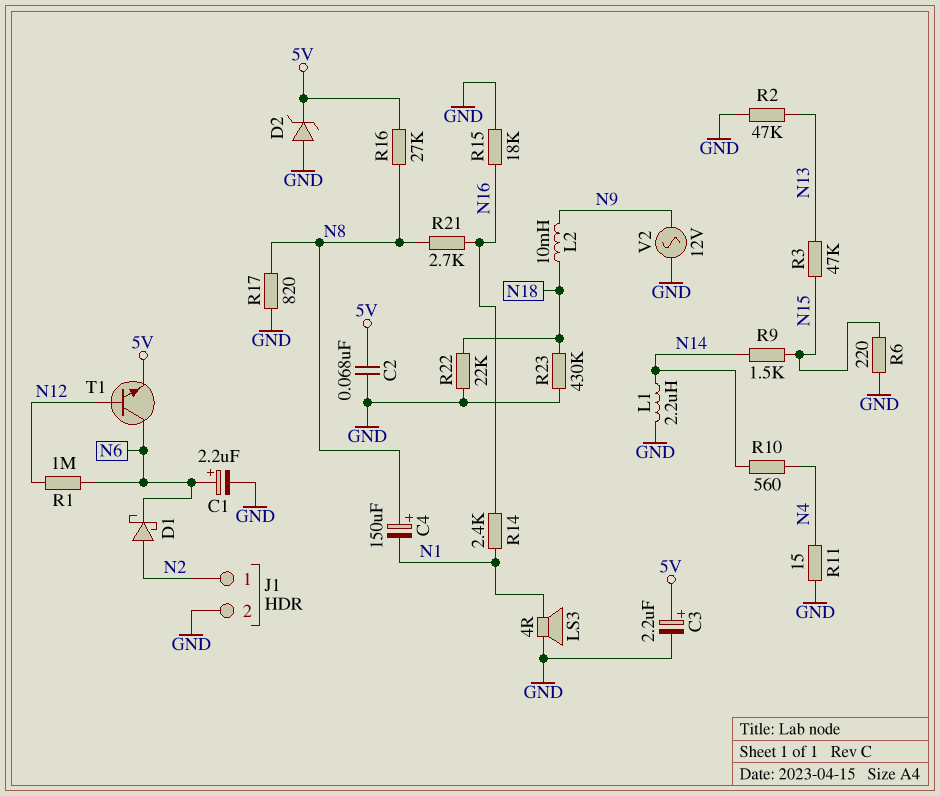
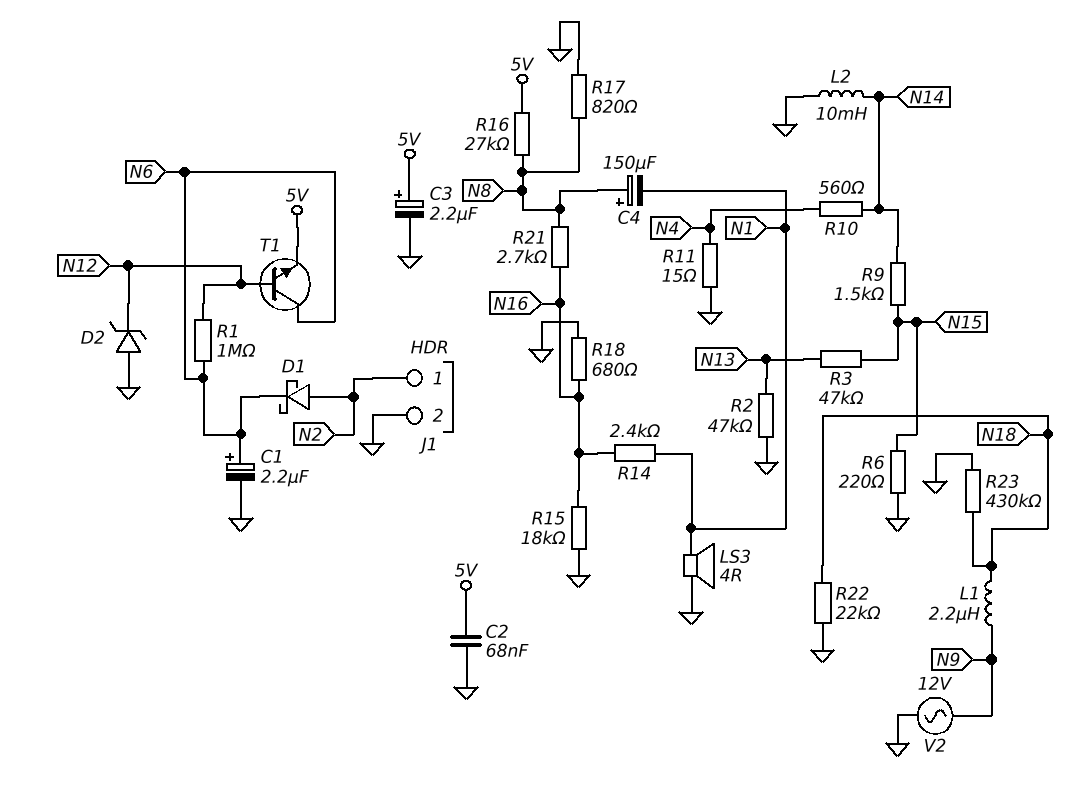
D2: zener (A GND, K 5V) -> zener (A GND, K N12)
L1: 2.2uH (GND, N14) -> 2.2uH (N9, N18)
L2: 10mH (N9, N18) -> 10mH (GND, N14)
R18: none -> 680 (GND, N16)

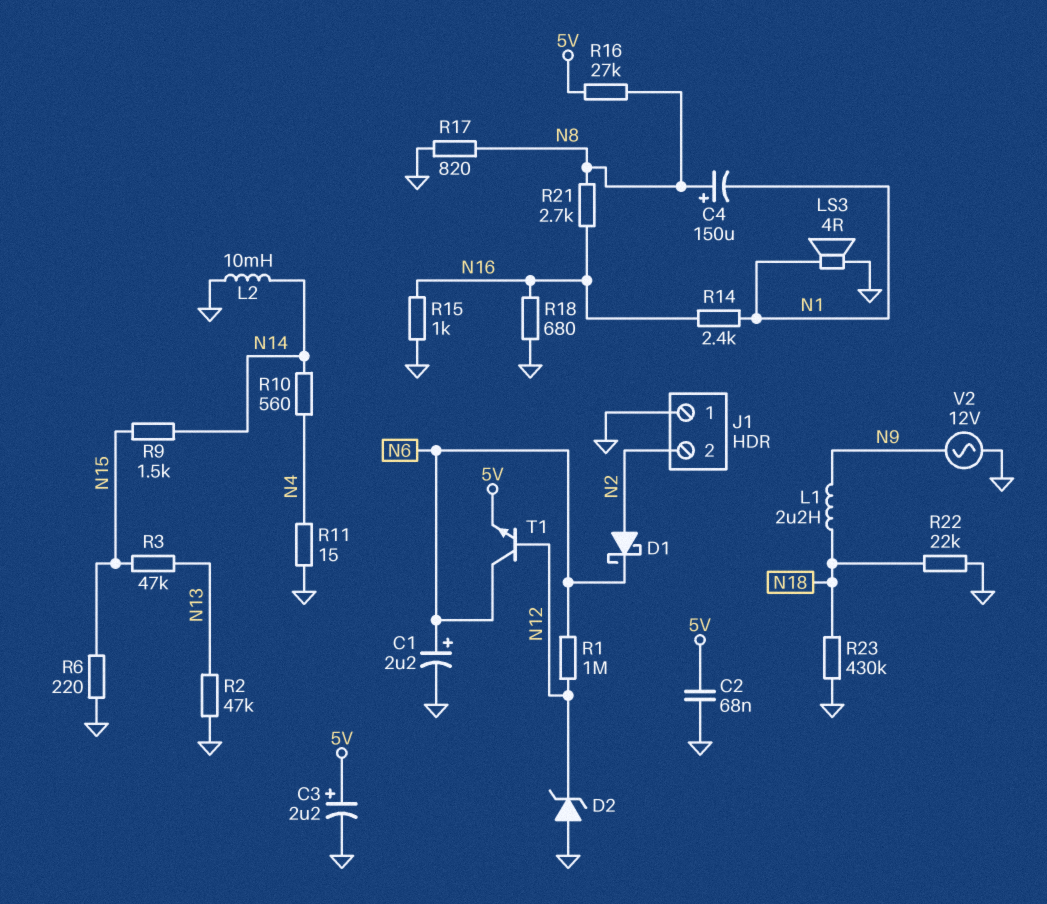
J1 pin 1: N2 -> GND
J1 pin 2: GND -> N2
R15: 18k (GND, N16) -> 1k (GND, N16)

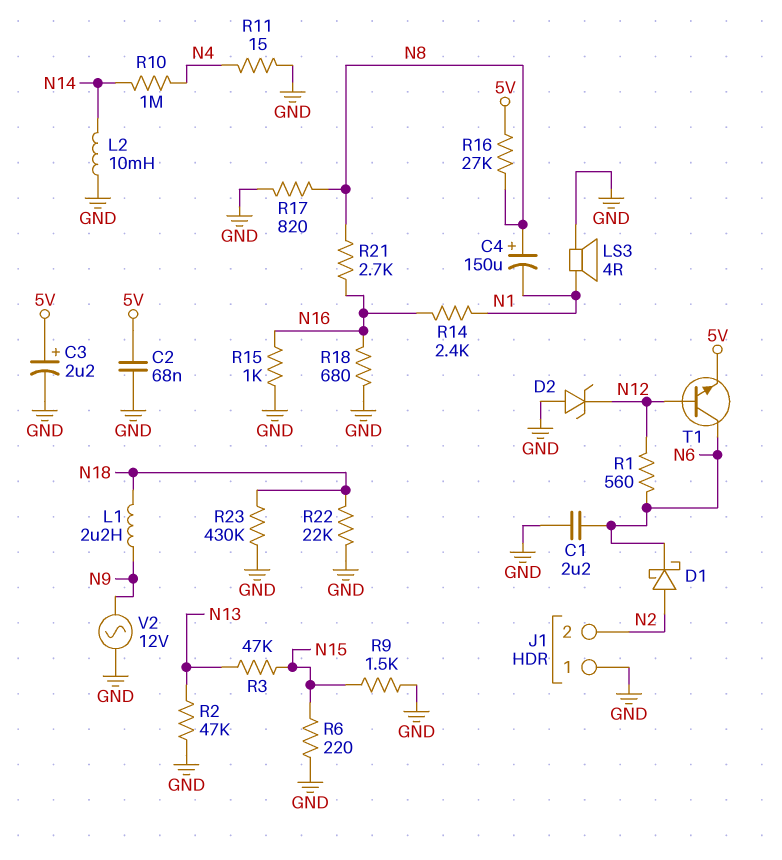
C1: 2.2uF (plus N6, minus GND) -> 2.2uF (GND, N6)
R1: 1M (N6, N12) -> 560 (N6, N12)
R9: 1.5k (N14, N15) -> 1.5k (GND, N15)
R10: 560 (N4, N14) -> 1M (N4, N14)

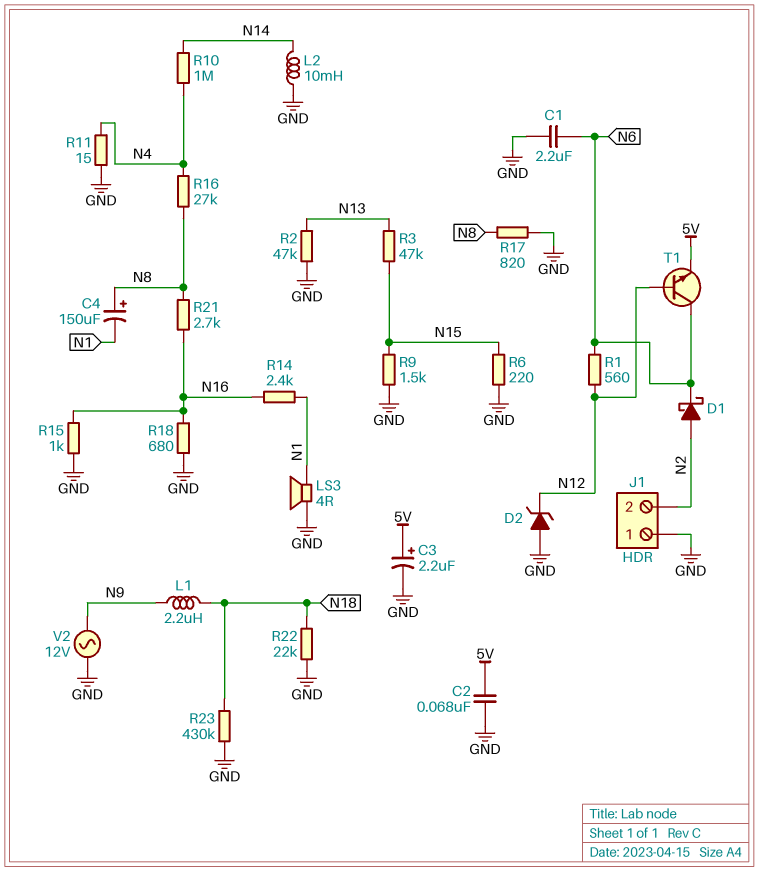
R16: 27k (5V, N8) -> 27k (N4, N8)

